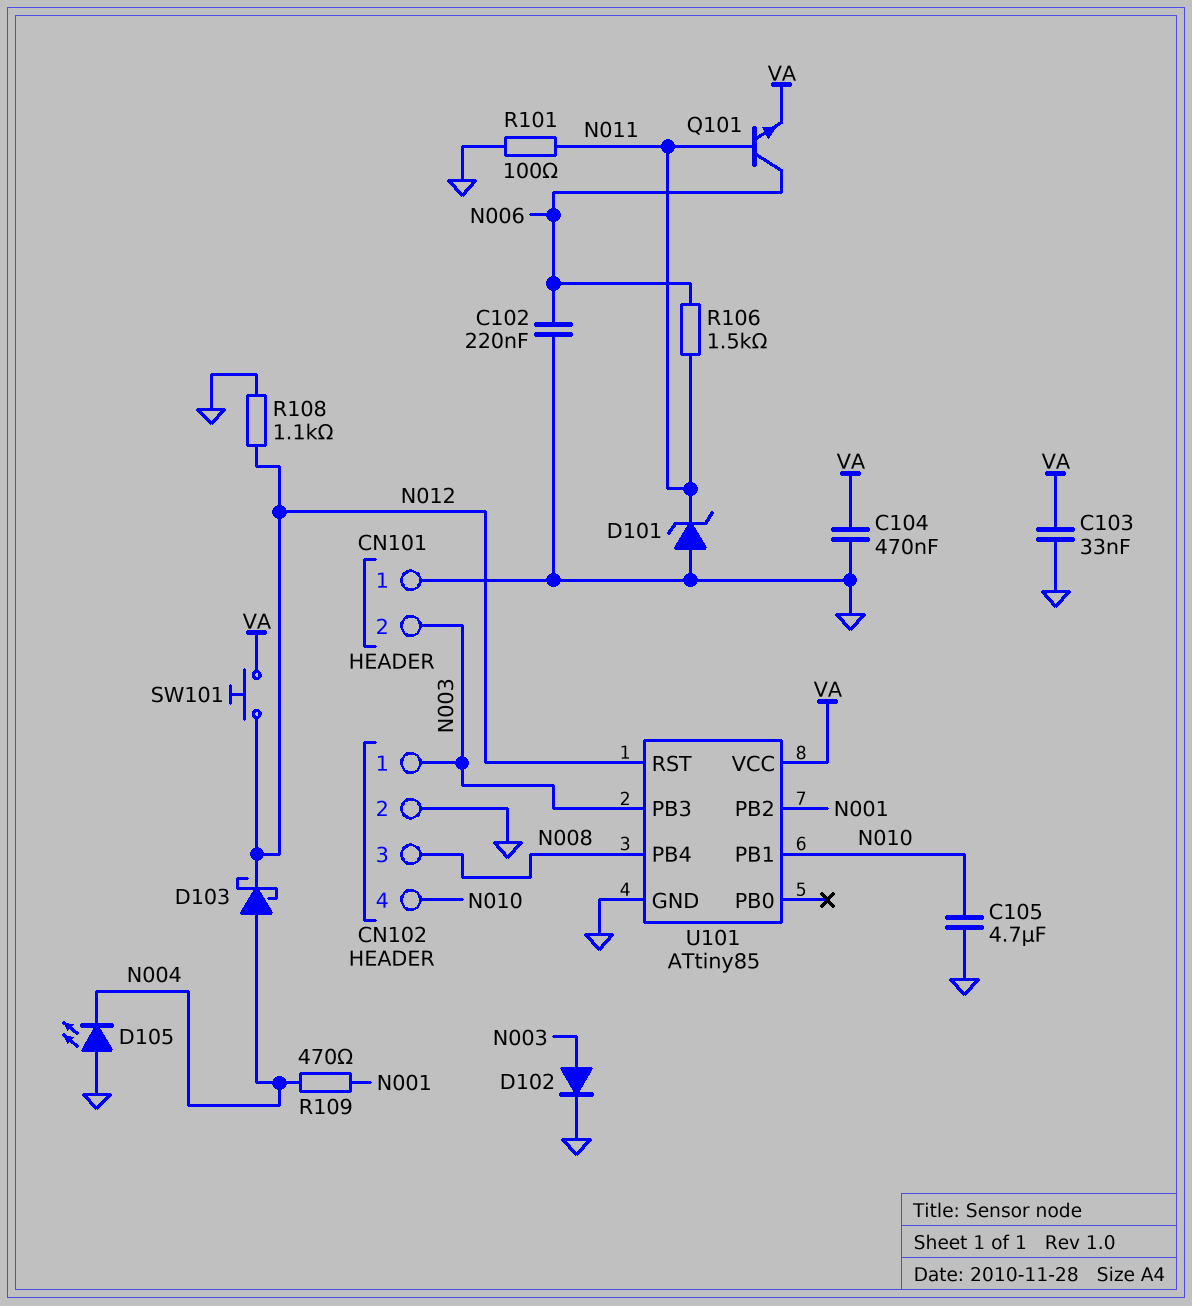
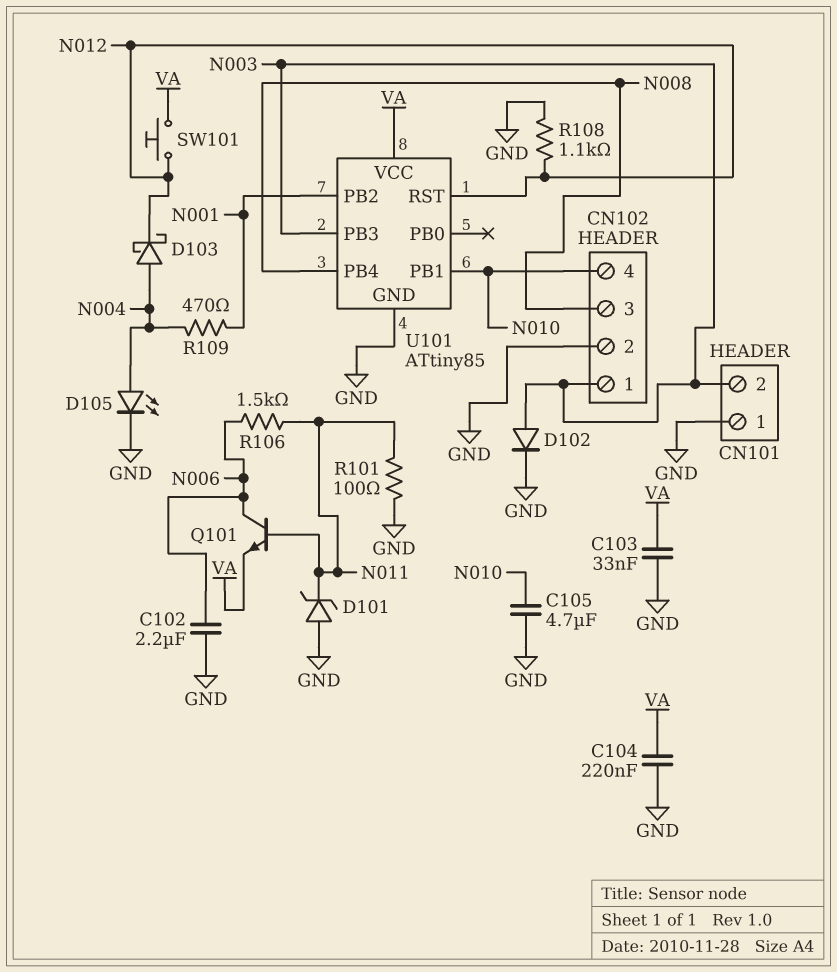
C102: 220nF (GND, N006) -> 2.2uF (GND, N006)
C104: 470nF (GND, VA) -> 220nF (GND, VA)
D105: LED (A GND, K N004) -> LED (A N004, K GND)

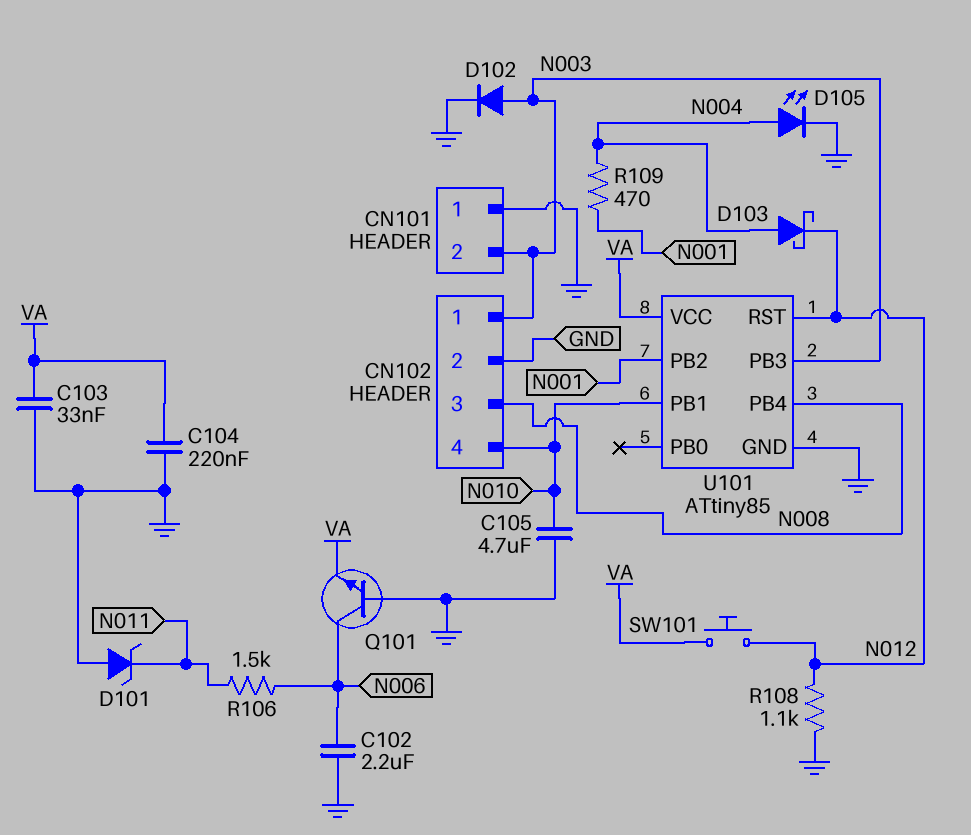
Q101: NPN (B N011, C N006, E VA) -> NPN (B GND, C N006, E VA)
R101: 100 (GND, N011) -> none

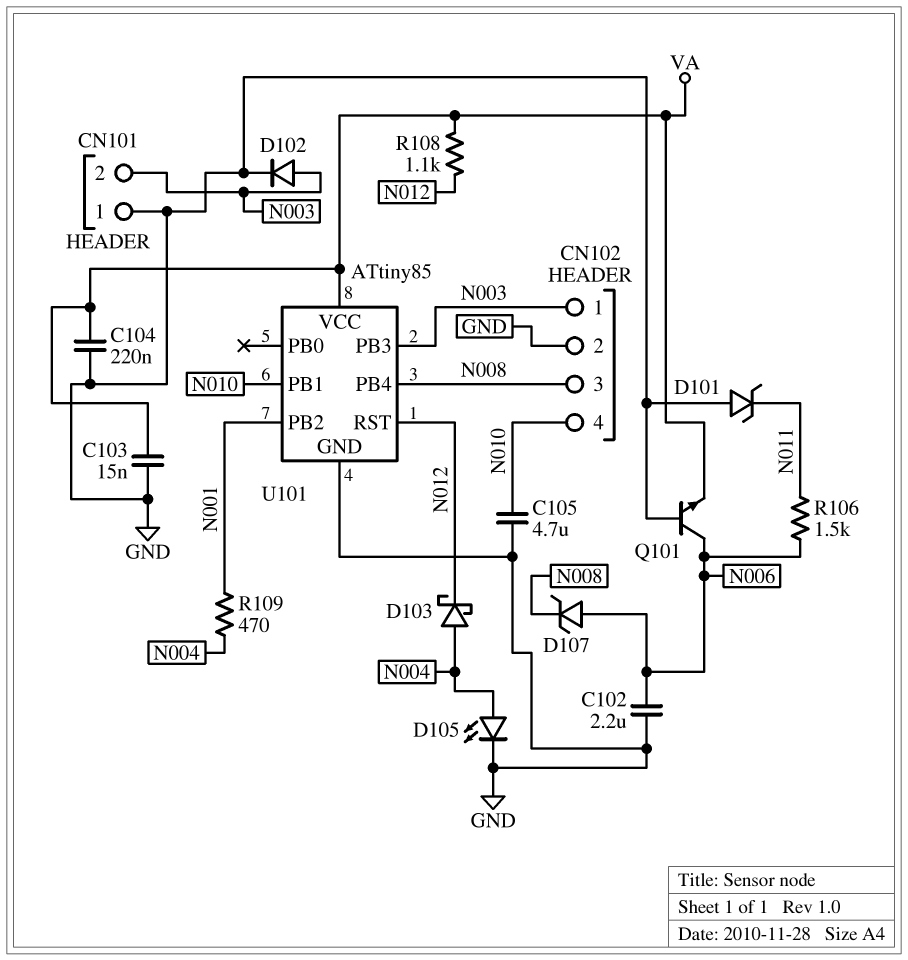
C103: 33nF (GND, VA) -> 15nF (GND, VA)
D107: none -> zener (A N006, K N008)
R108: 1.1k (GND, N012) -> 1.1k (N012, VA)
SW101: button (N012, VA) -> none

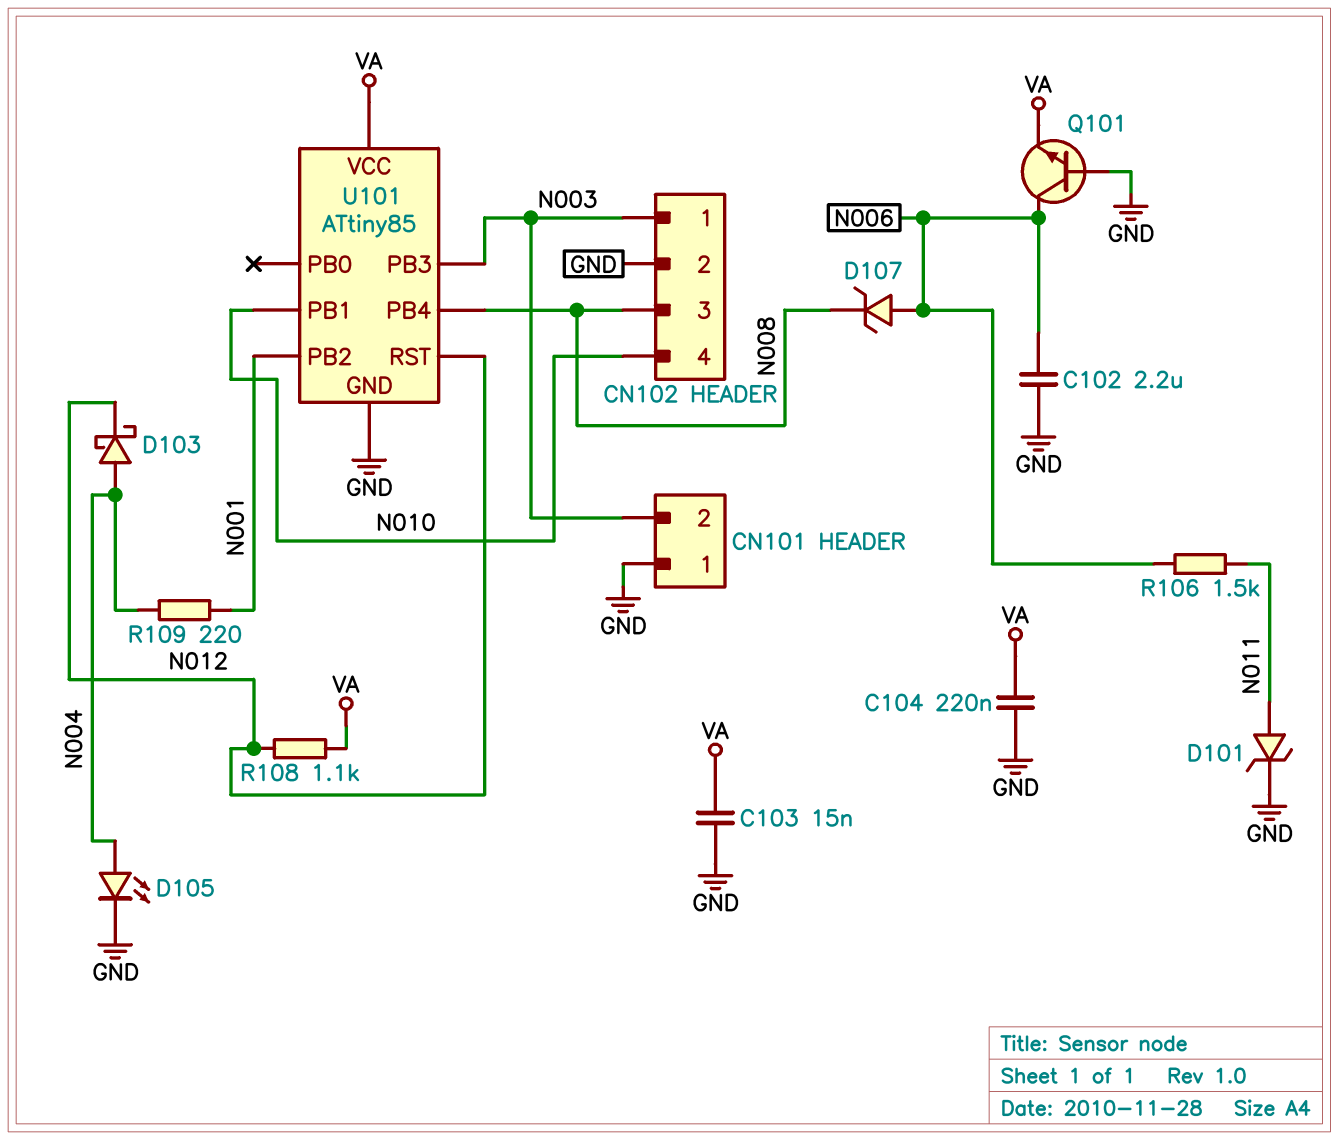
C105: 4.7uF (GND, N010) -> none
D101: zener (A GND, K N011) -> zener (A N011, K GND)
D102: diode (A N003, K GND) -> none
R109: 470 (N001, N004) -> 220 (N001, N004)

